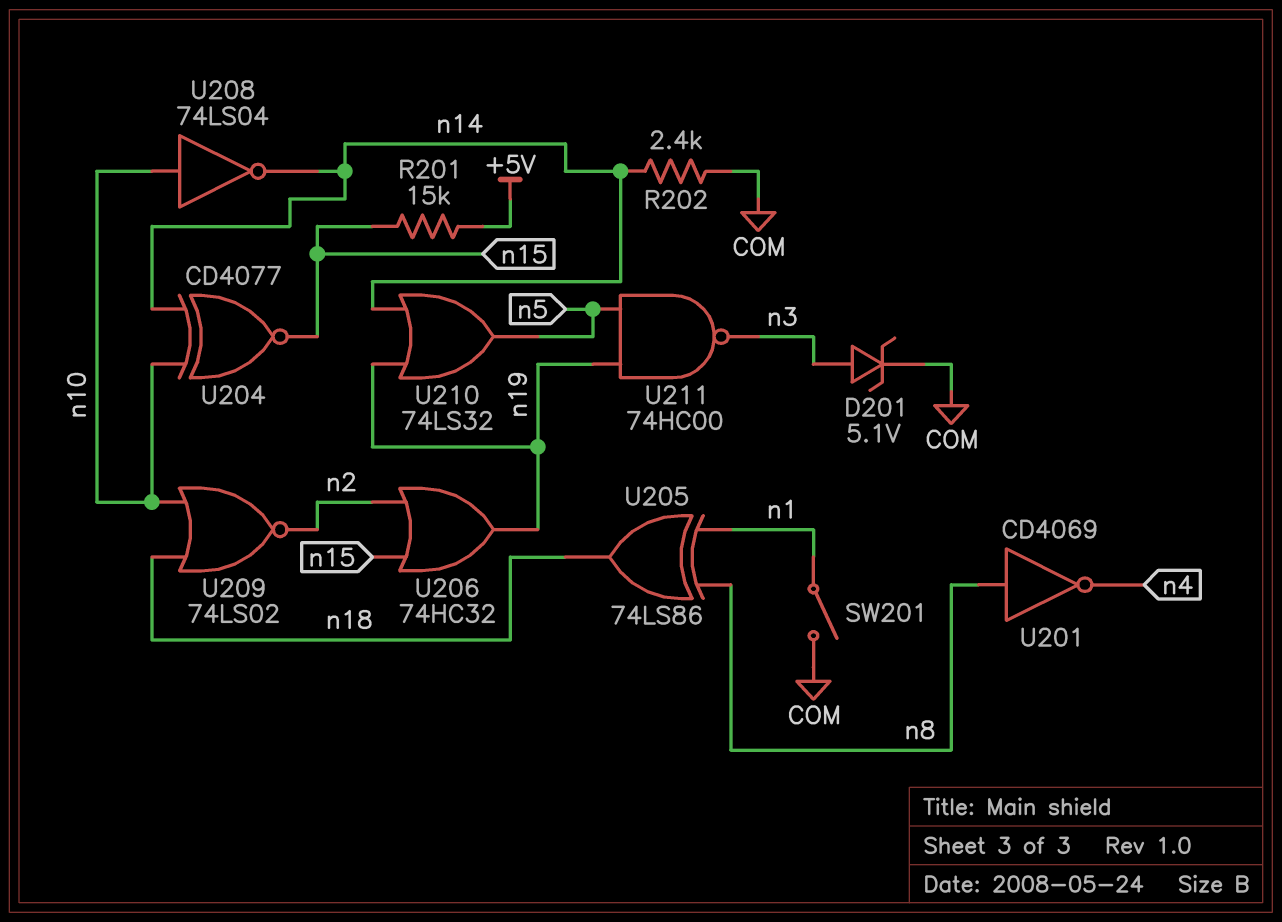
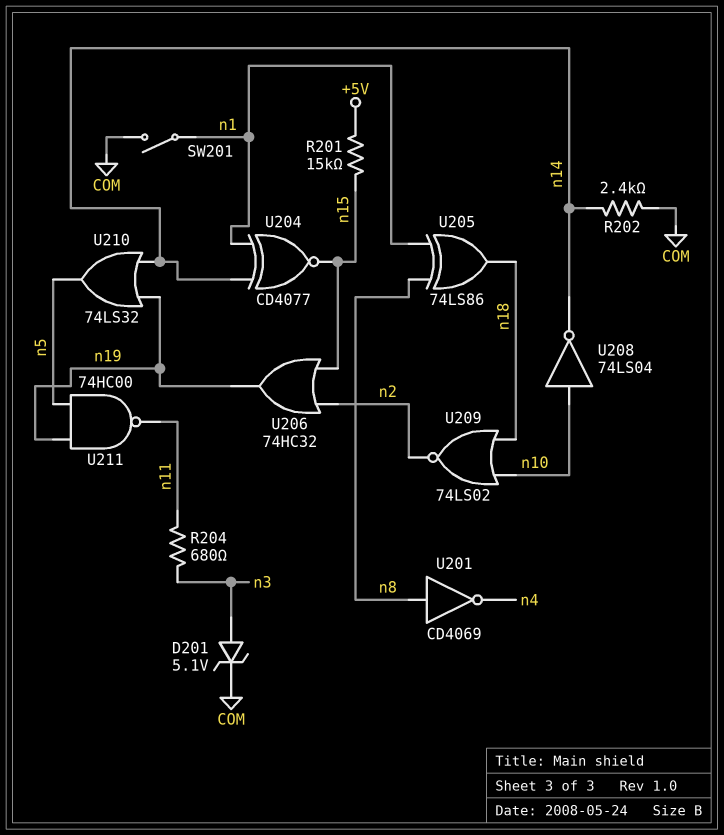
R204: none -> 680 (n3, n11)
U204: XNOR CD4077 (in n10, in n14, out n15) -> XNOR CD4077 (in n1, in n14, out n15)
U211: NAND 74HC00 (in n5, in n19, out n3) -> NAND 74HC00 (in n5, in n19, out n11)

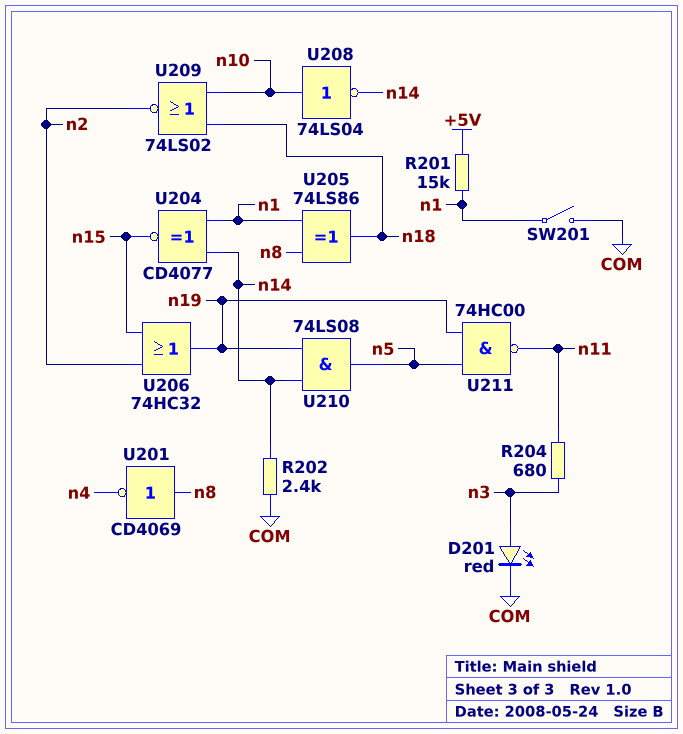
D201: zener 5.1V (A n3, K COM) -> LED red (A n3, K COM)
R201: 15k (+5V, n15) -> 15k (+5V, n1)
U210: OR 74LS32 (in n14, in n19, out n5) -> AND 74LS08 (in n14, in n19, out n5)

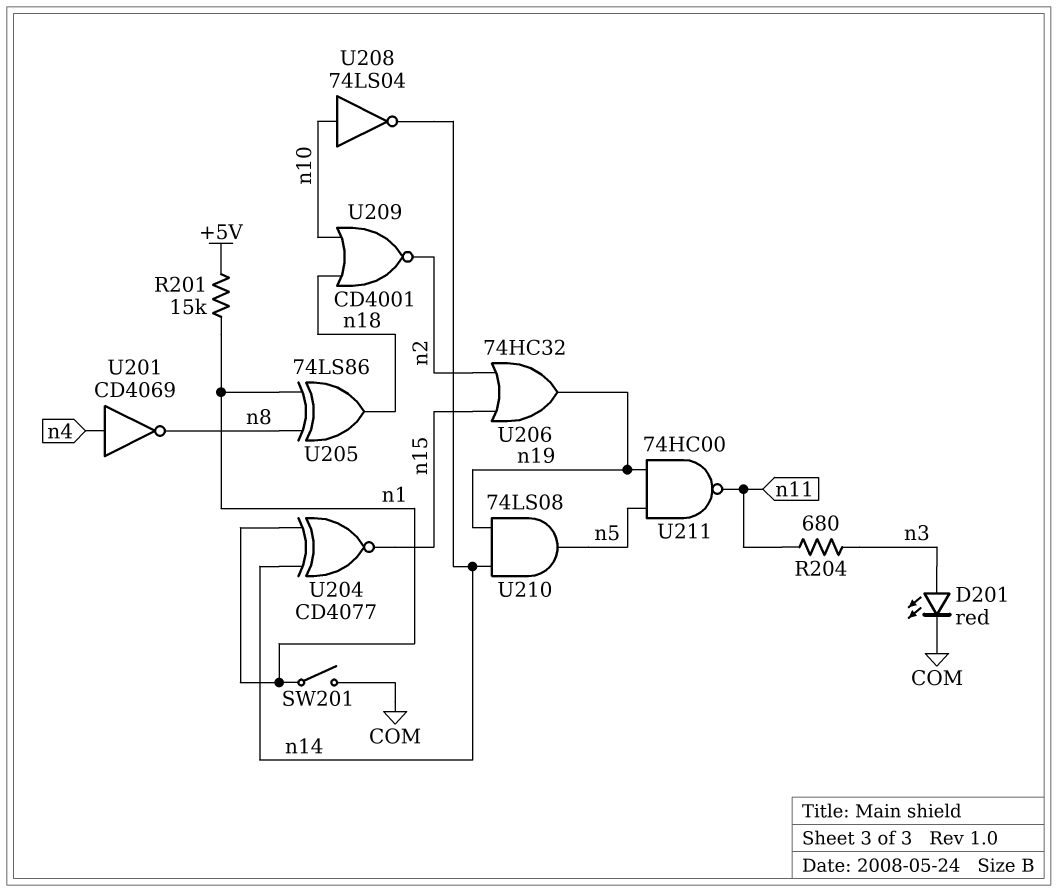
R202: 2.4k (COM, n14) -> none
U201: NOT CD4069 (in n8, out n4) -> NOT CD4069 (in n4, out n8)
U209: NOR 74LS02 (in n10, in n18, out n2) -> NOR CD4001 (in n10, in n18, out n2)

